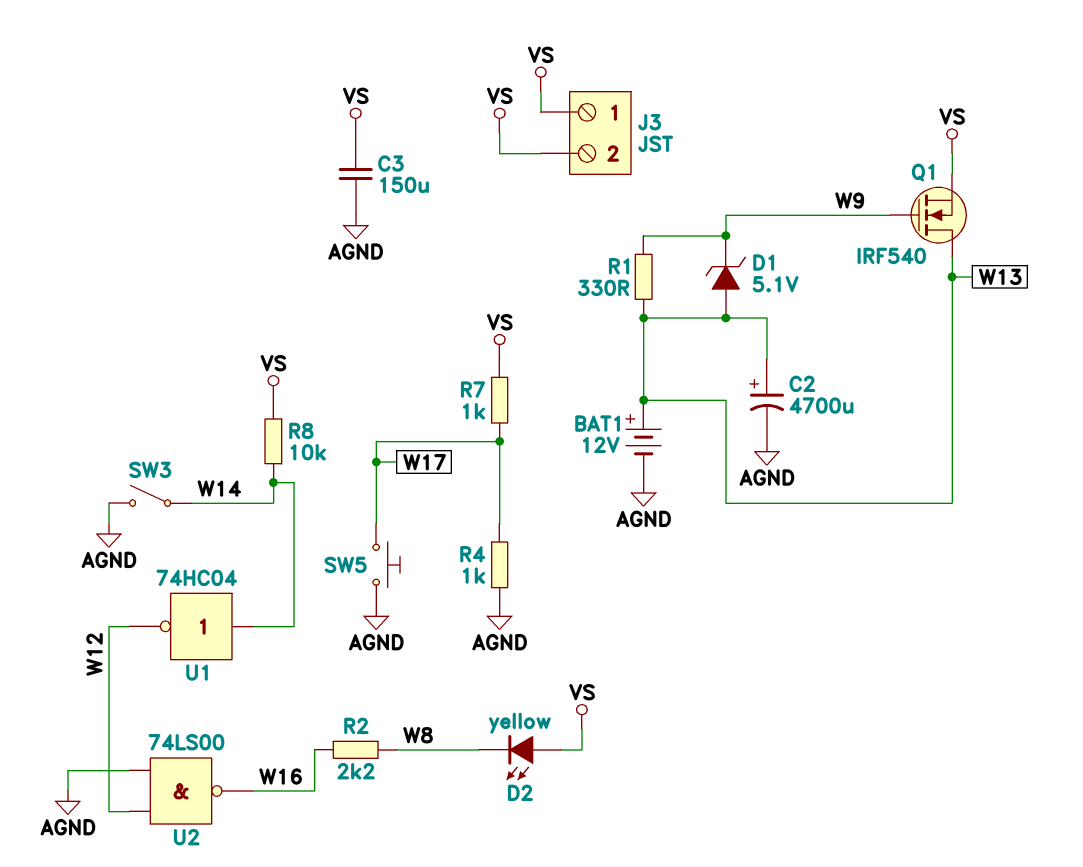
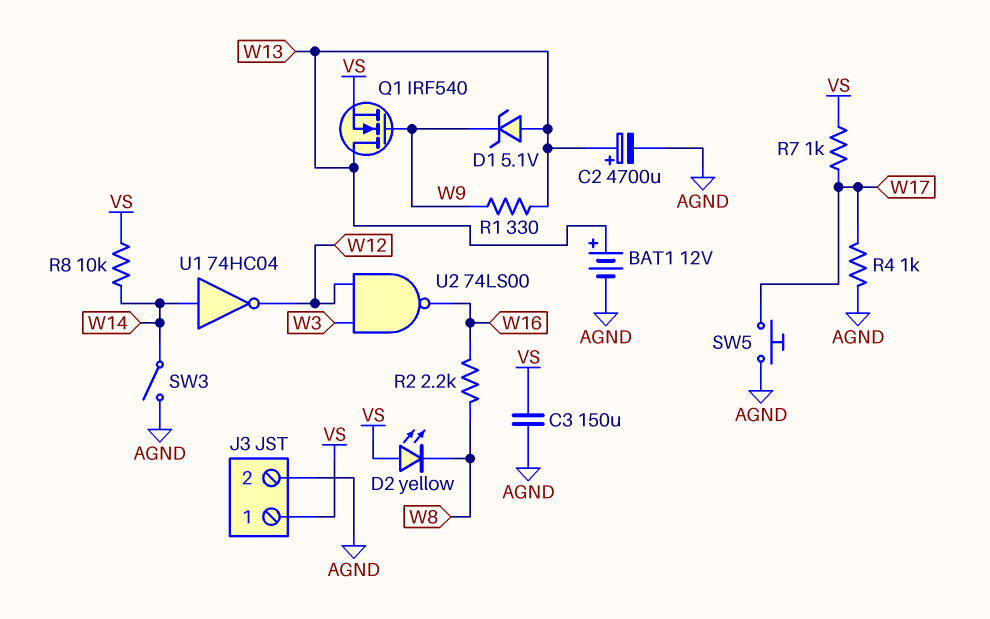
J3 pin 2: VS -> AGND
U2: NAND 74LS00 (in AGND, in W12, out W16) -> NAND 74LS00 (in W3, in W12, out W16)

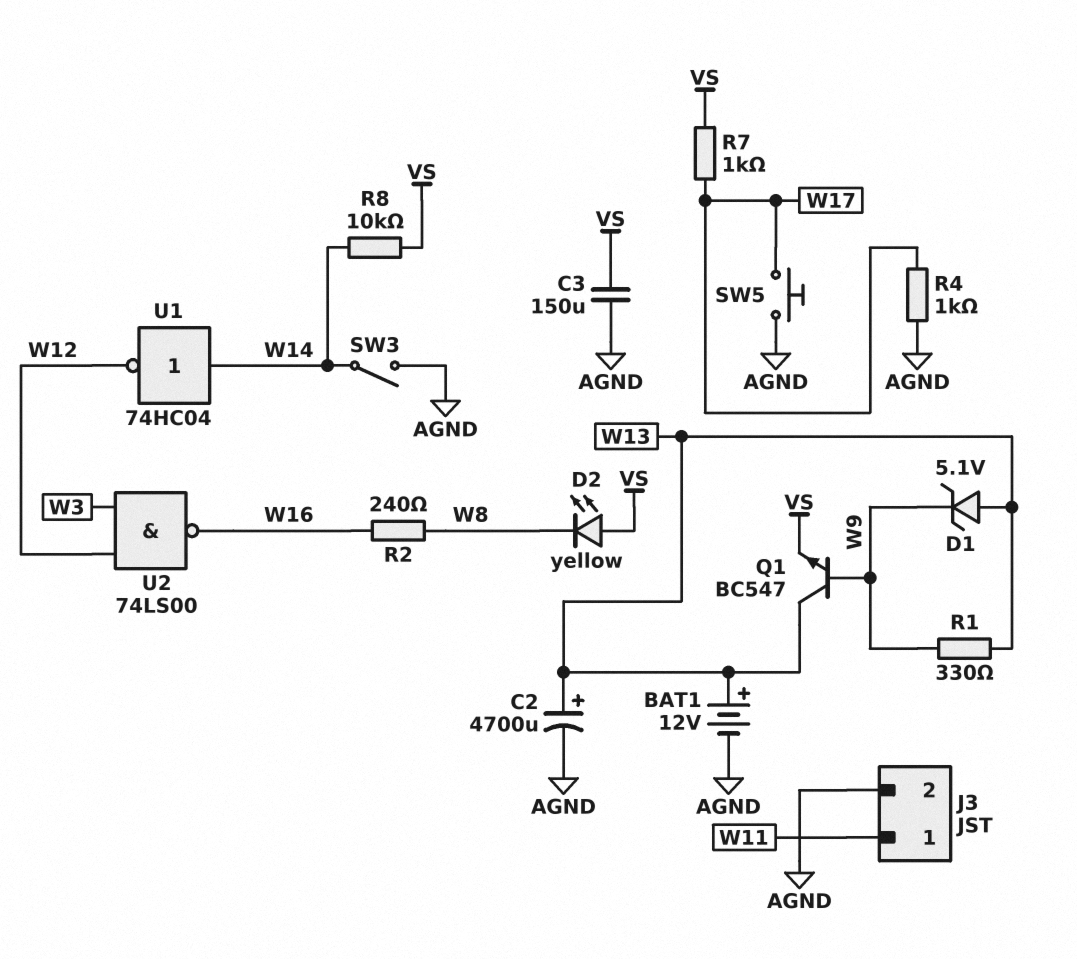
J3 pin 1: VS -> W11
Q1: NMOS IRF540 (G W9, D W13, S VS) -> NPN BC547 (B W9, C W13, E VS)
R2: 2.2k (W8, W16) -> 240 (W8, W16)

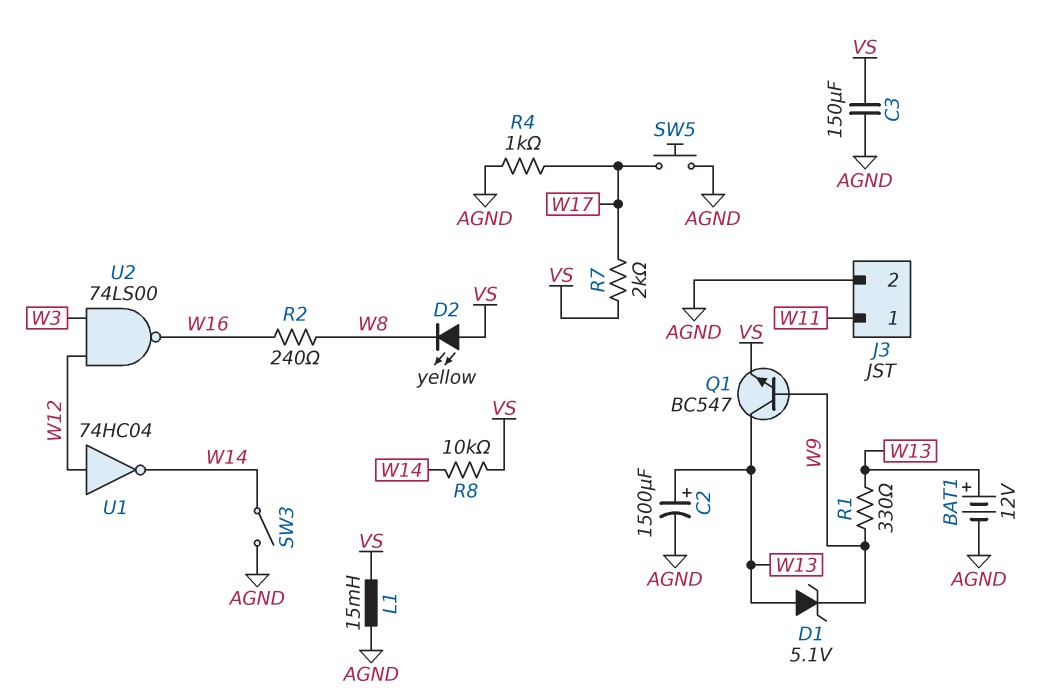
C2: 4700uF (plus W13, minus AGND) -> 1500uF (plus W13, minus AGND)
L1: none -> 15mH (AGND, VS)
R7: 1k (VS, W17) -> 2k (VS, W17)
U1: NOT 74HC04 (in W14, out W12) -> NOT 74HC04 (in W12, out W14)

